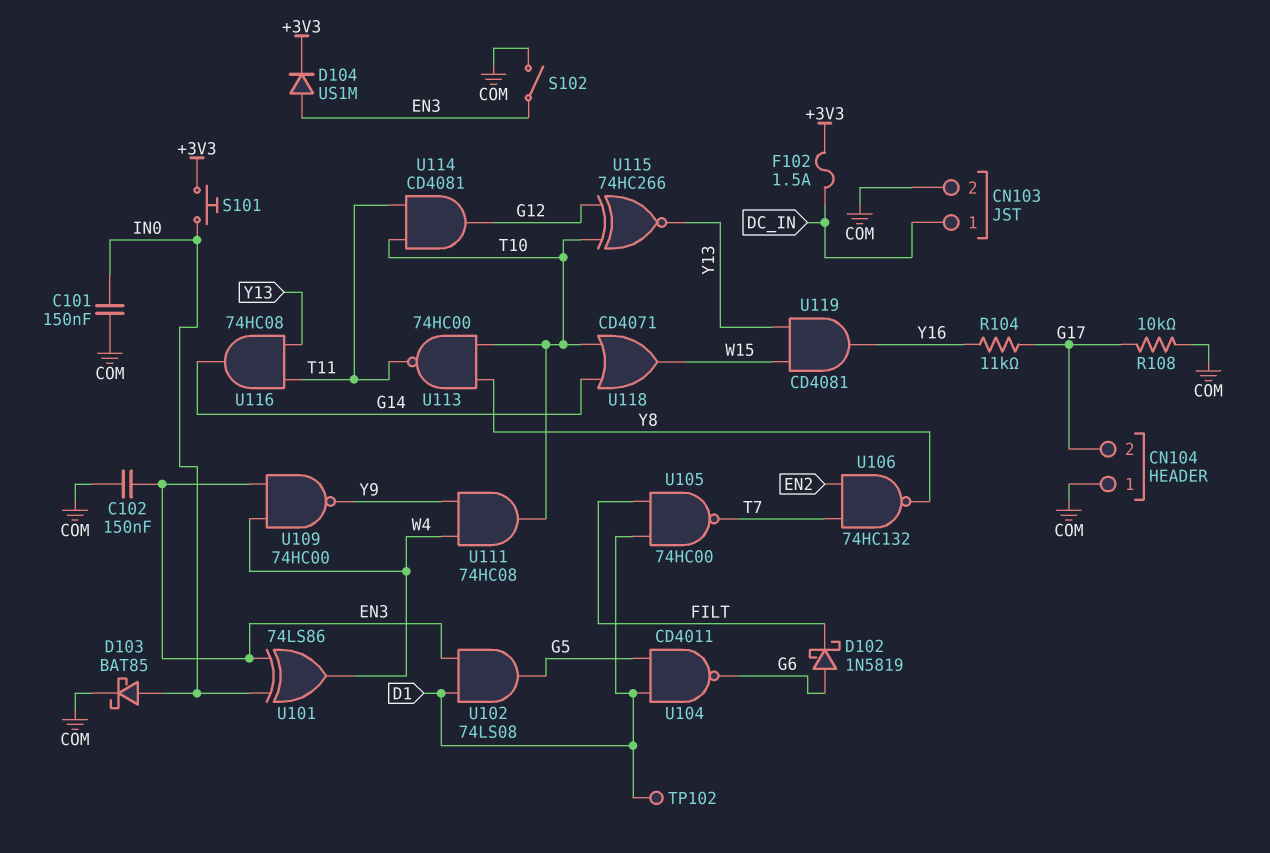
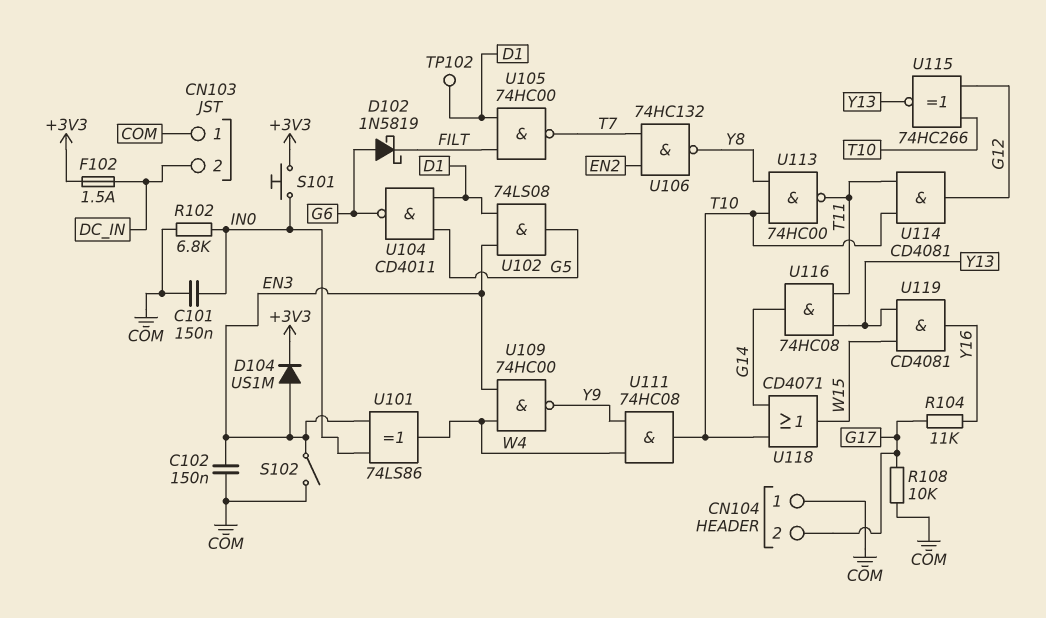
CN103 pin 1: DC_IN -> COM
CN103 pin 2: COM -> DC_IN
D103: schottky BAT85 (A IN0, K COM) -> none
R102: none -> 6.8k (COM, IN0)

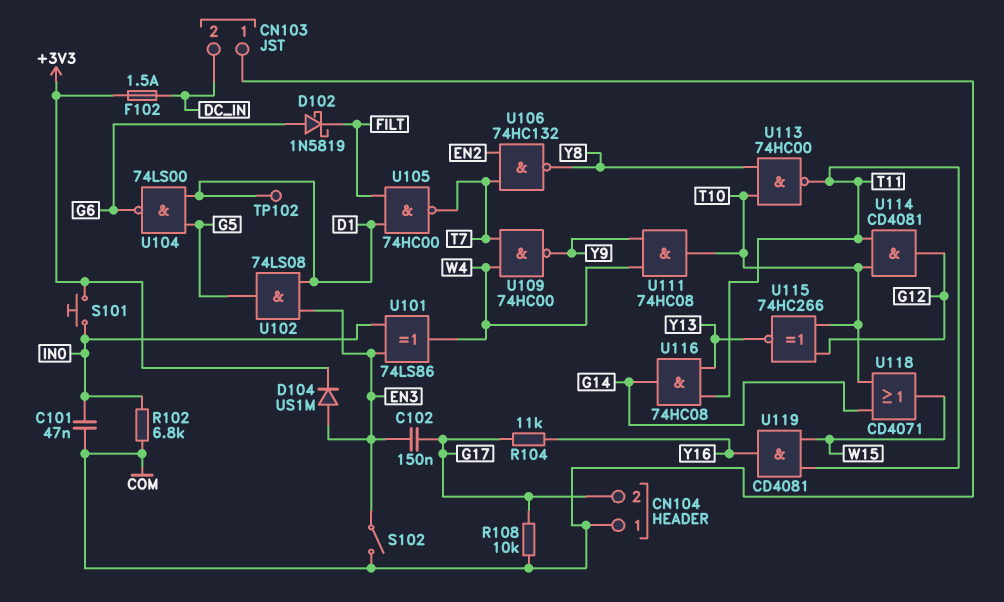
C101: 150nF (COM, IN0) -> 47nF (COM, IN0)
C102: 150nF (COM, EN3) -> 150nF (EN3, G17)
U104: NAND CD4011 (in D1, in G5, out G6) -> NAND 74LS00 (in D1, in G5, out G6)
U109: NAND 74HC00 (in EN3, in W4, out Y9) -> NAND 74HC00 (in T7, in W4, out Y9)
U119: AND CD4081 (in W15, in Y13, out Y16) -> AND CD4081 (in T11, in W15, out Y16)

